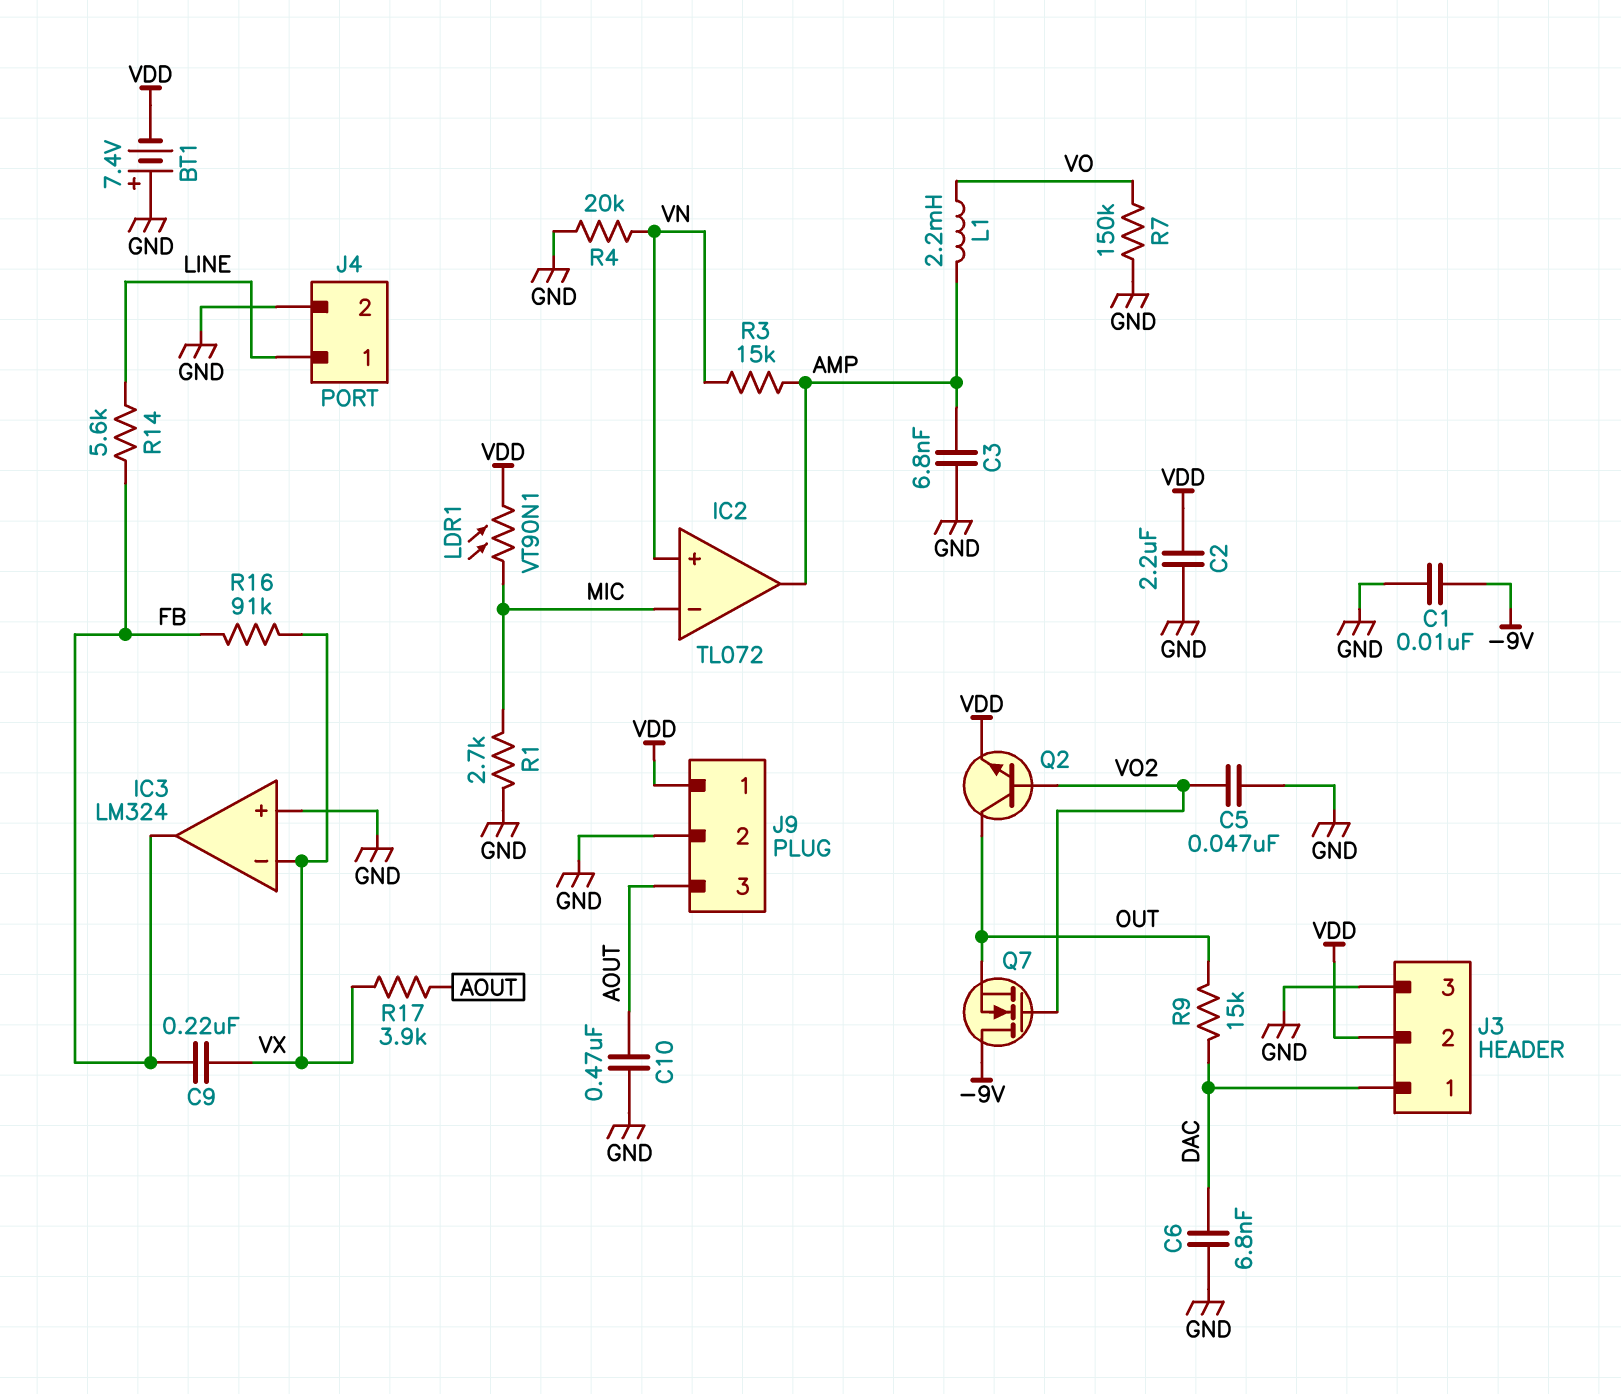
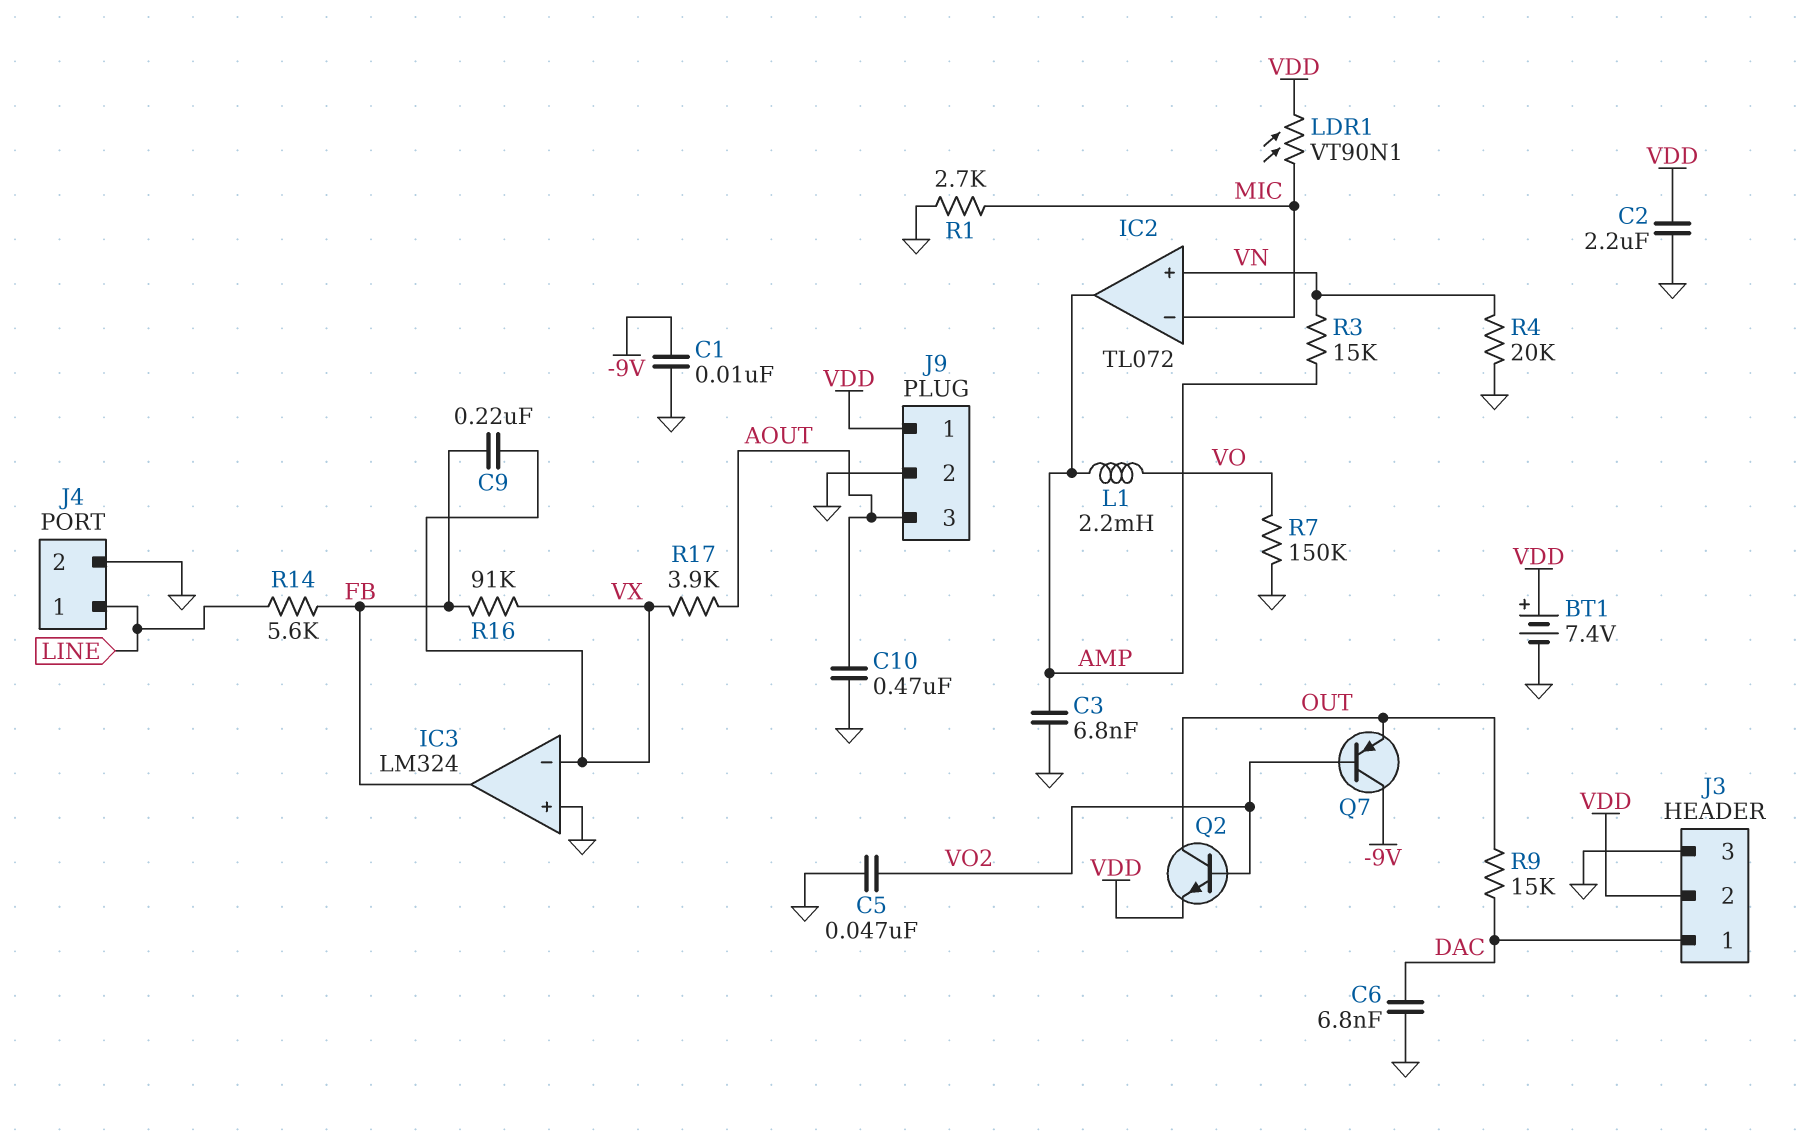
BT1: 7.4V (plus GND, minus VDD) -> 7.4V (plus VDD, minus GND)
Q7: NMOS (G VO2, D -9V, S OUT) -> PNP (B VO2, C -9V, E OUT)

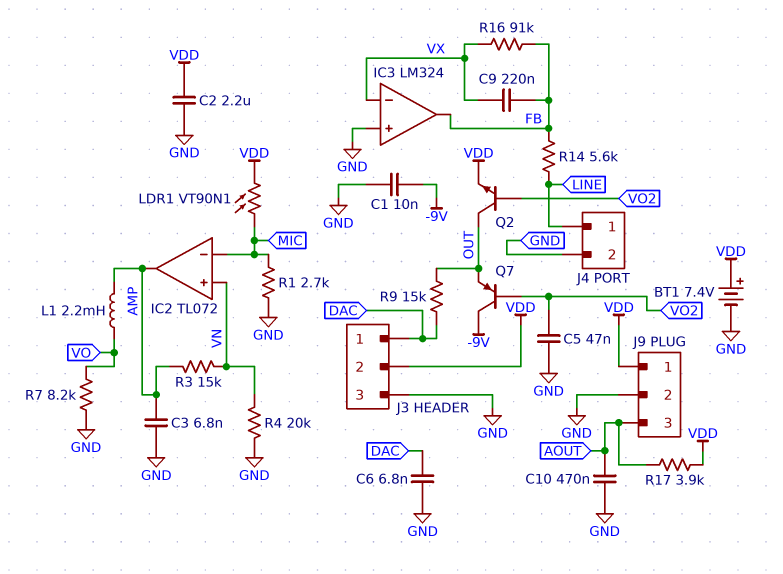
R7: 150k (GND, VO) -> 8.2k (GND, VO)
R17: 3.9k (AOUT, VX) -> 3.9k (AOUT, VDD)

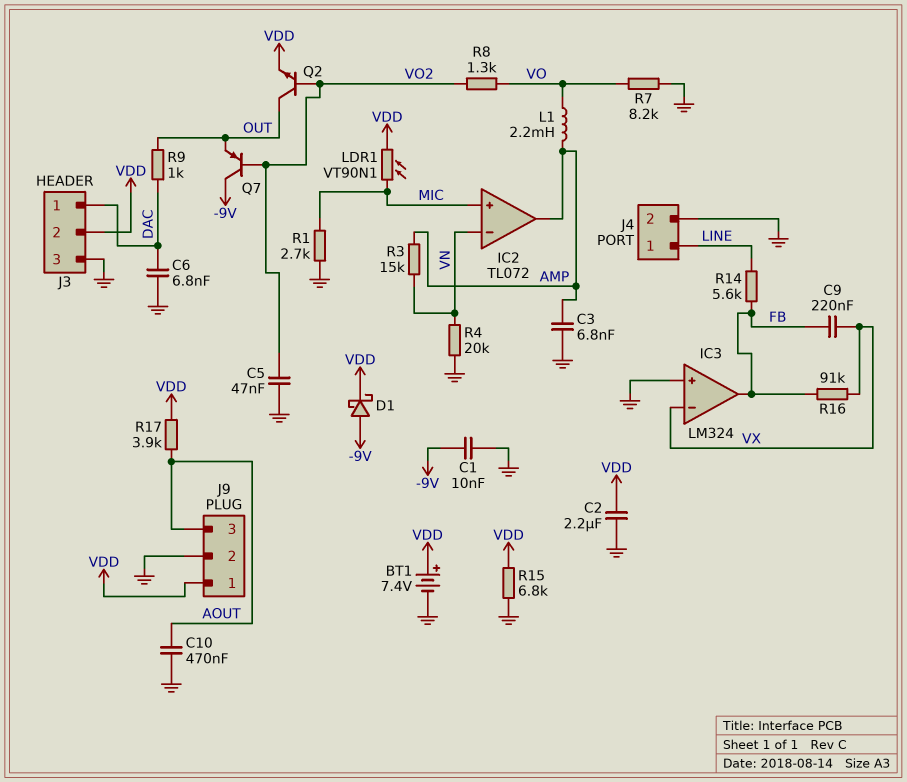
D1: none -> schottky (A -9V, K VDD)
IC2 pin in+: VN -> MIC
IC2 pin in-: MIC -> VN
R8: none -> 1.3k (VO, VO2)
R9: 15k (DAC, OUT) -> 1k (DAC, OUT)
R15: none -> 6.8k (GND, VDD)

